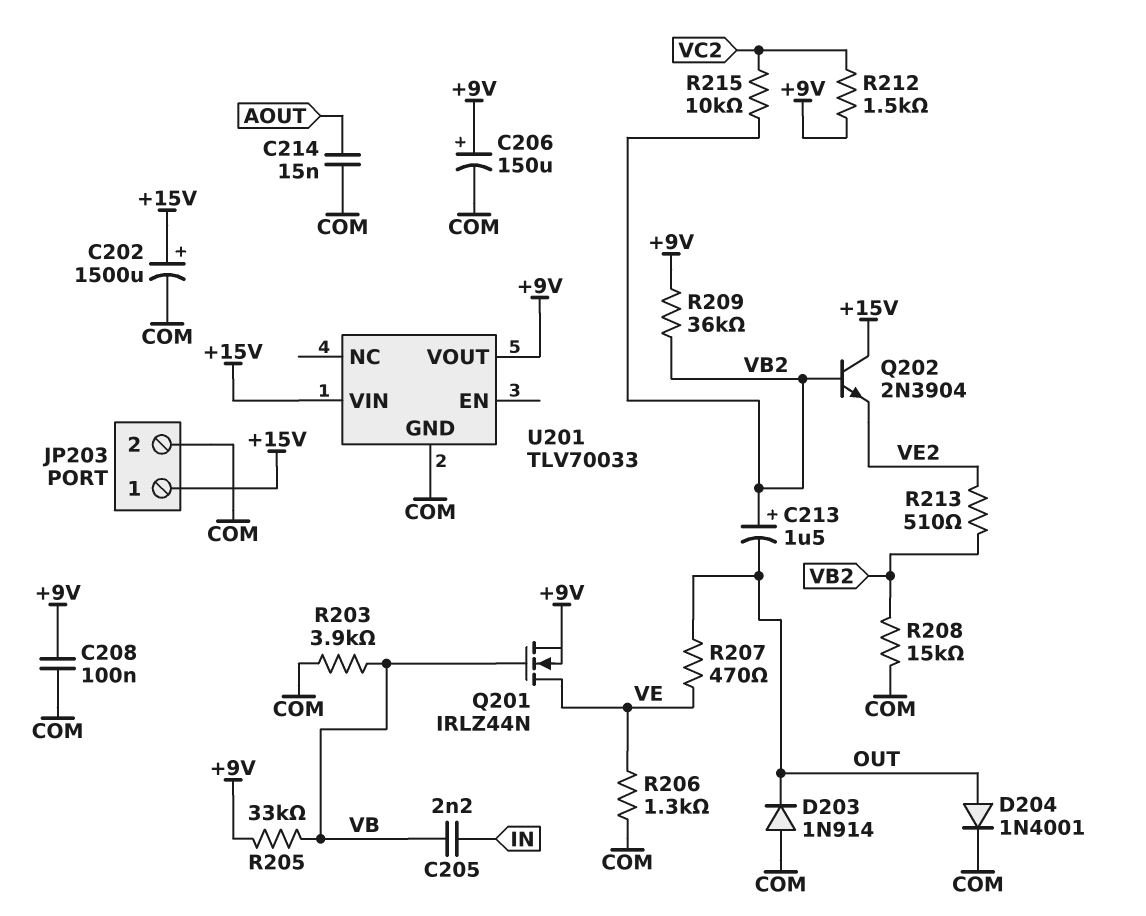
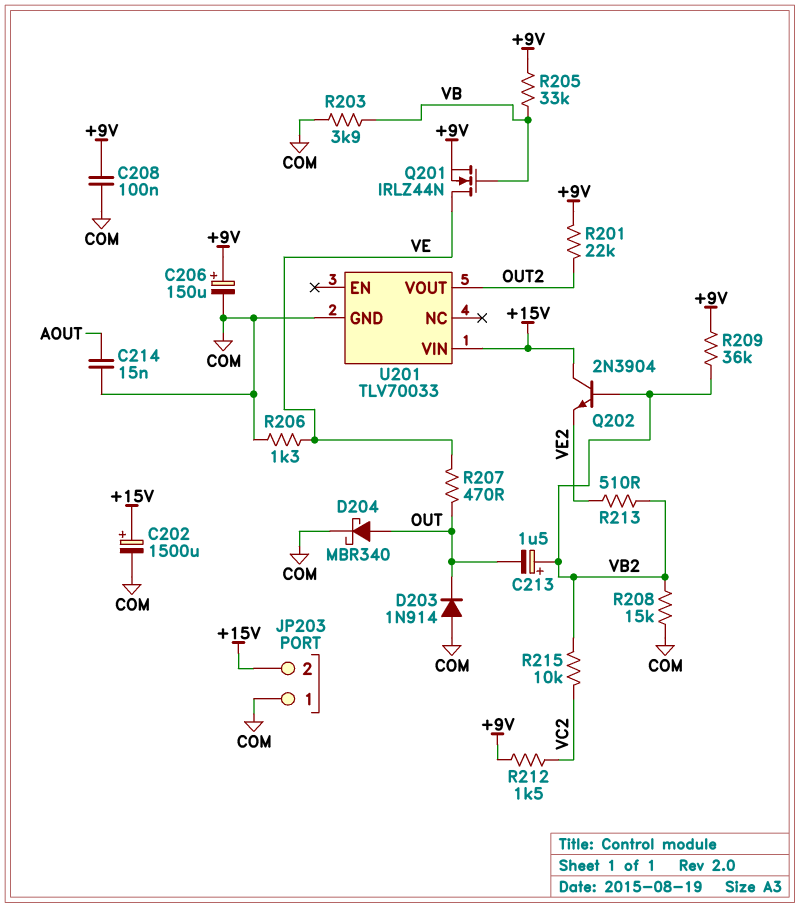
C205: 2.2nF (IN, VB) -> none
D204: diode 1N4001 (A OUT, K COM) -> schottky MBR340 (A OUT, K COM)
JP203 pin 1: +15V -> COM
JP203 pin 2: COM -> +15V
R201: none -> 22k (+9V, OUT2)
U201 pin VOUT: +9V -> OUT2

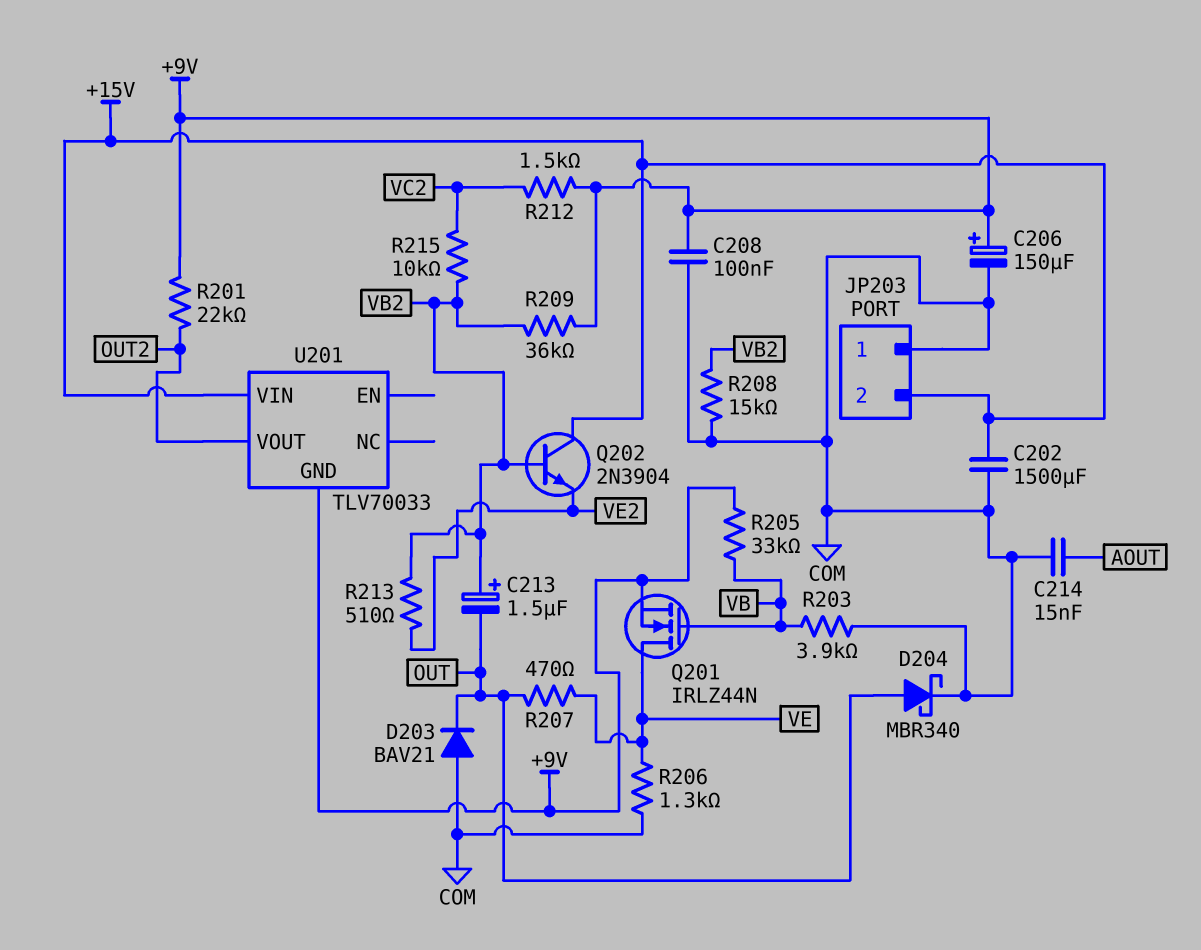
C202: 1500uF (plus +15V, minus COM) -> 1500uF (+15V, COM)
D203: diode 1N914 (A COM, K OUT) -> diode BAV21 (A COM, K OUT)
U201 pin GND: COM -> +9V

